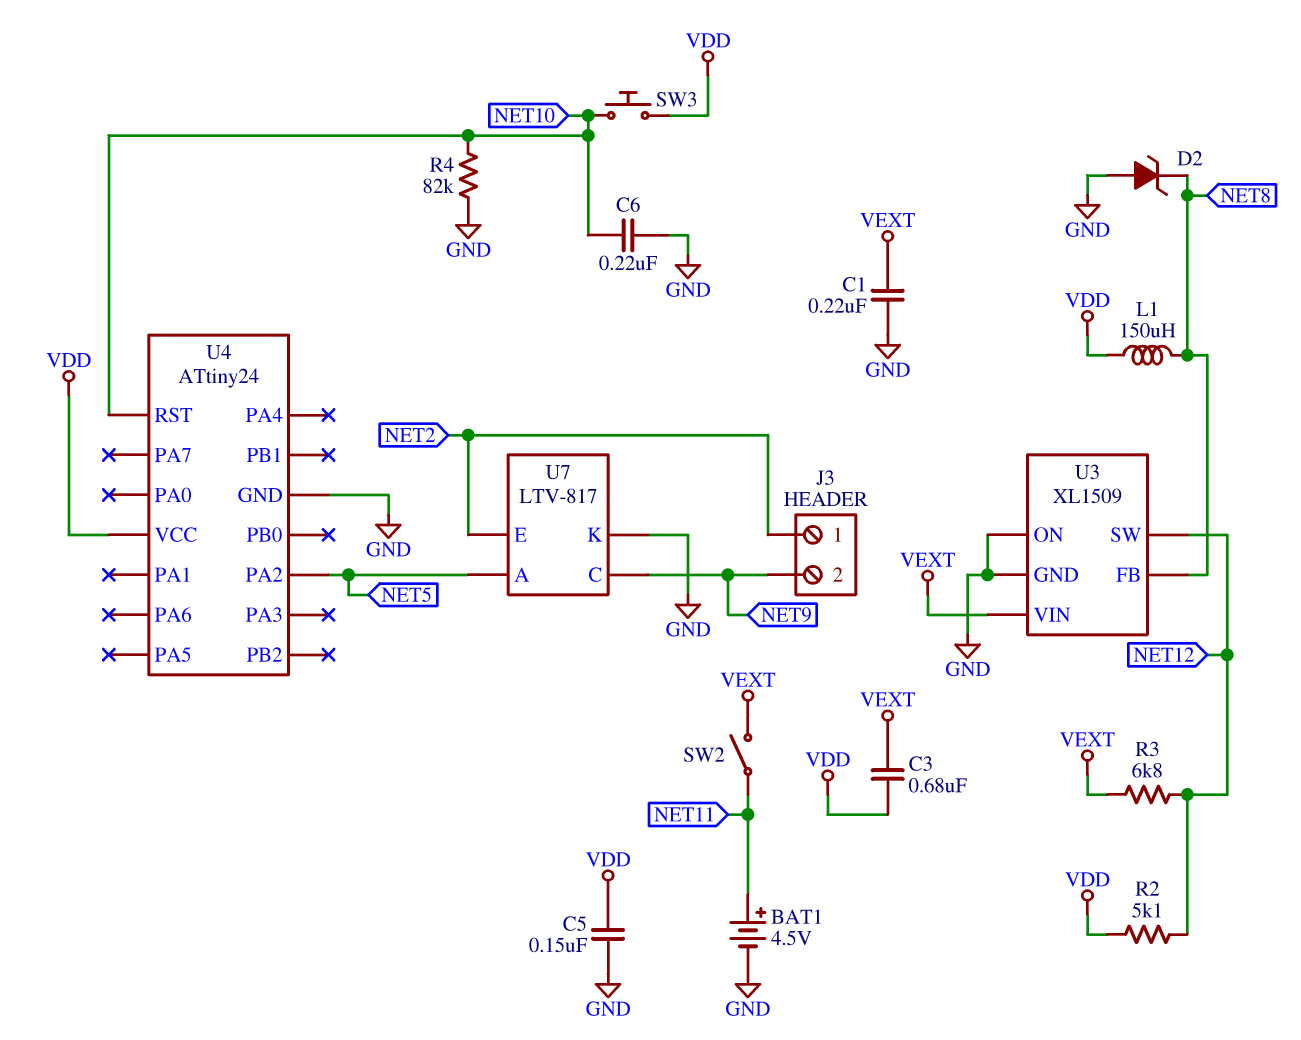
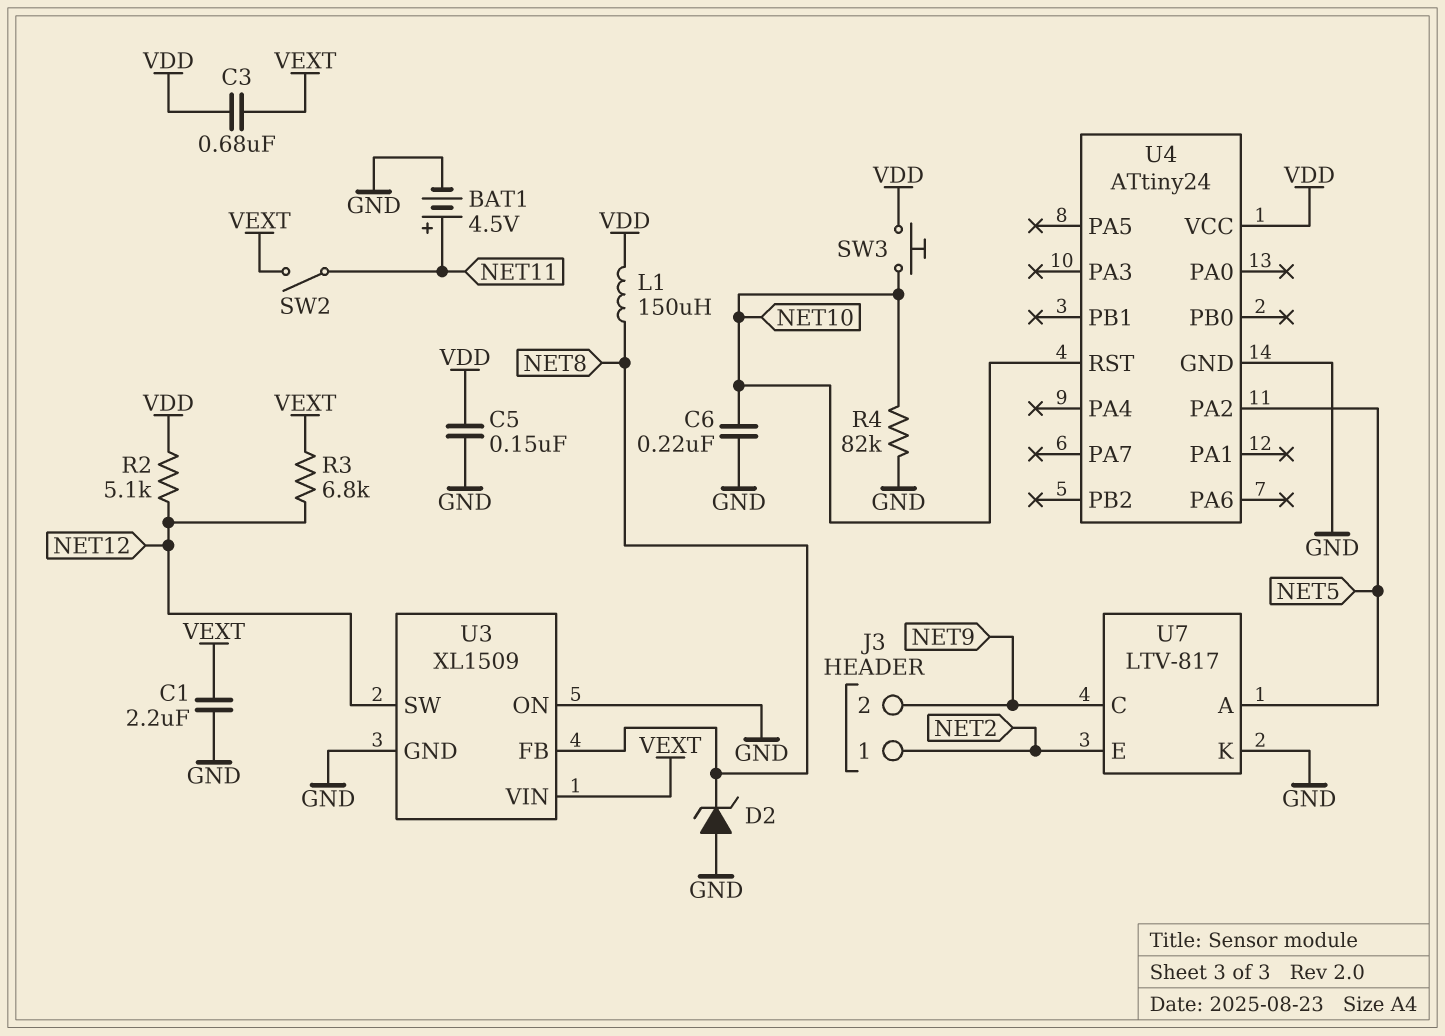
C1: 220nF (GND, VEXT) -> 2.2uF (GND, VEXT)

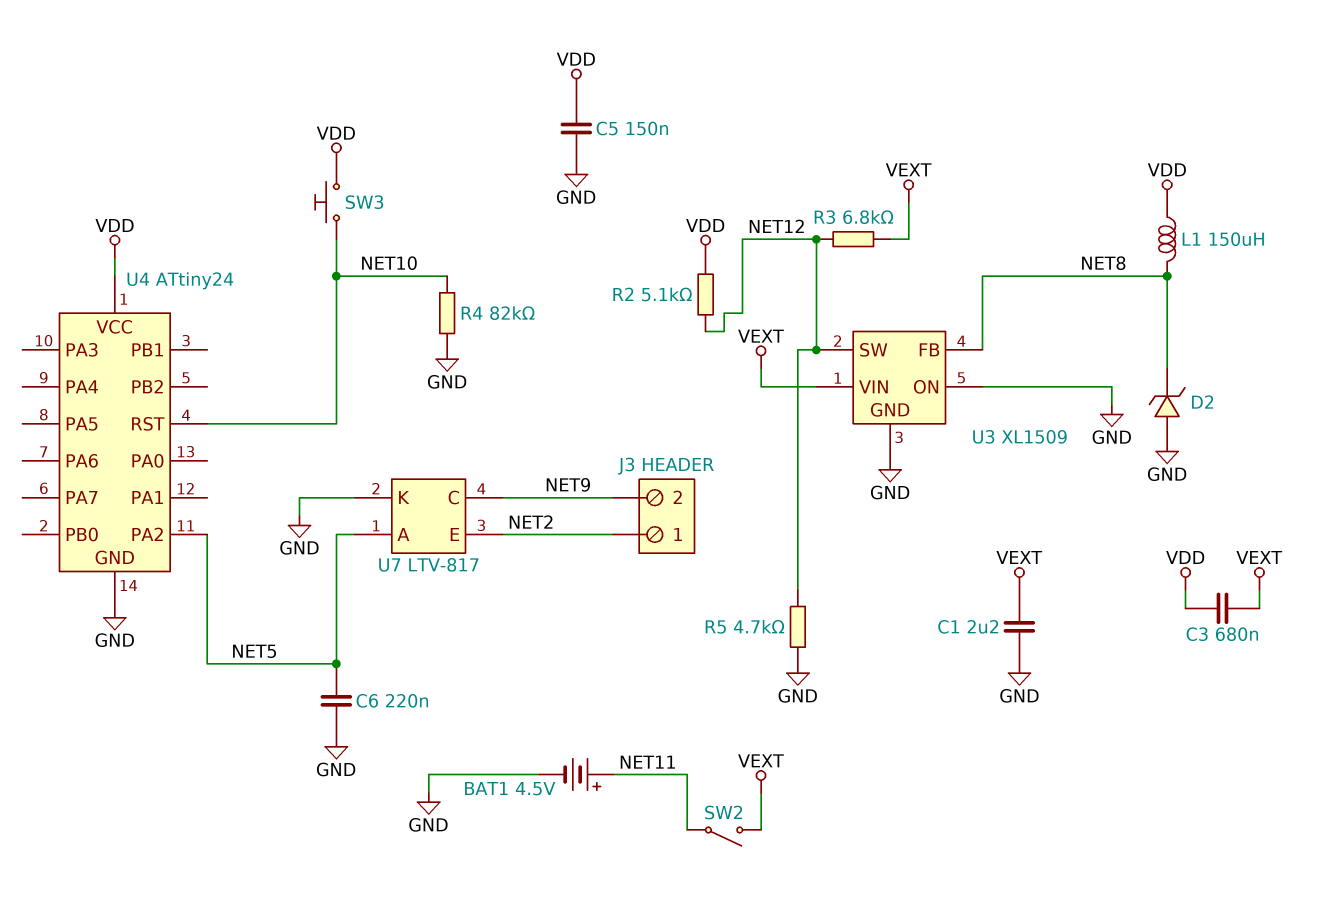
C6: 220nF (GND, NET10) -> 220nF (GND, NET5)
R5: none -> 4.7k (GND, NET12)

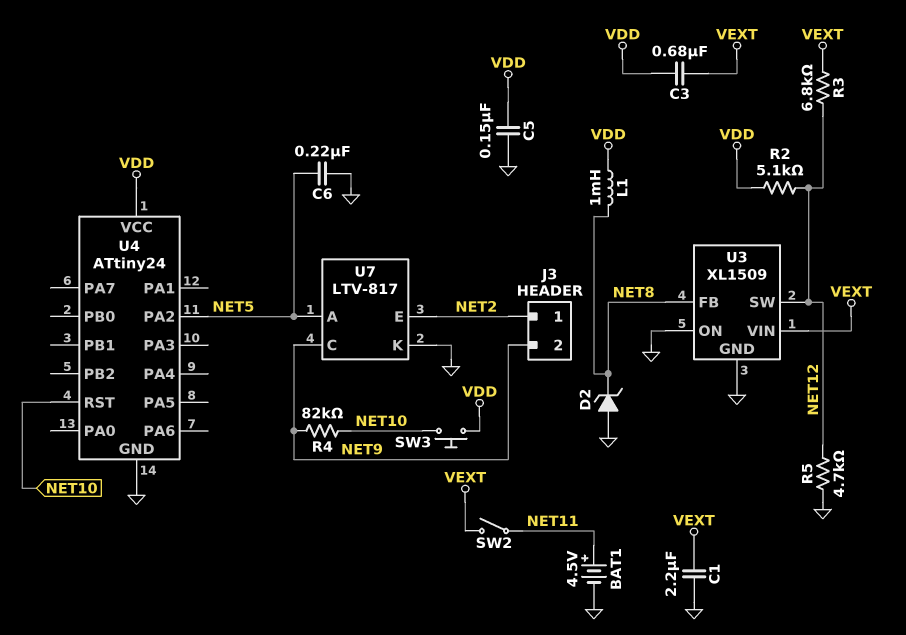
L1: 150uH (NET8, VDD) -> 1mH (NET8, VDD)
R4: 82k (GND, NET10) -> 82k (NET9, NET10)

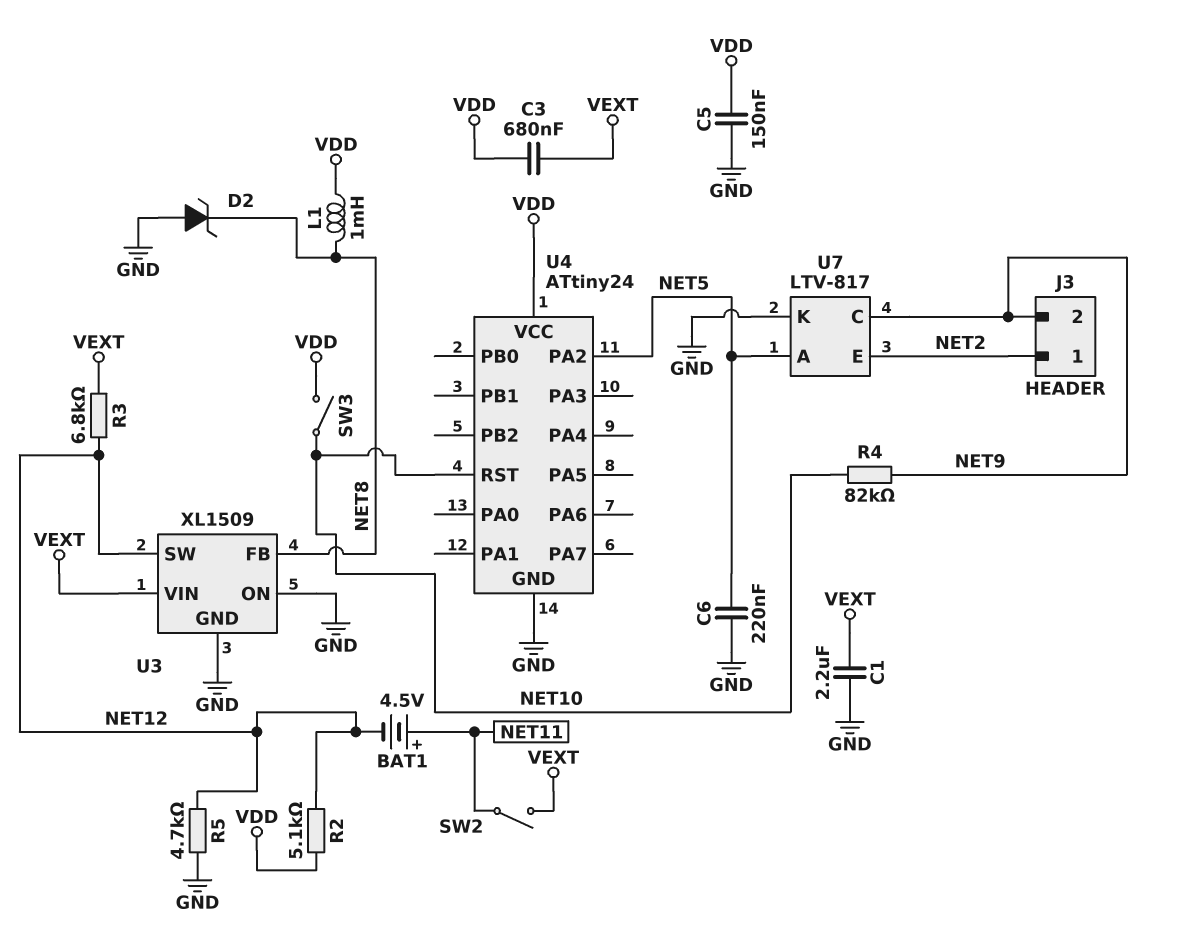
BAT1: 4.5V (plus NET11, minus GND) -> 4.5V (plus NET11, minus NET12)
SW3: button (NET10, VDD) -> switch (NET10, VDD)

